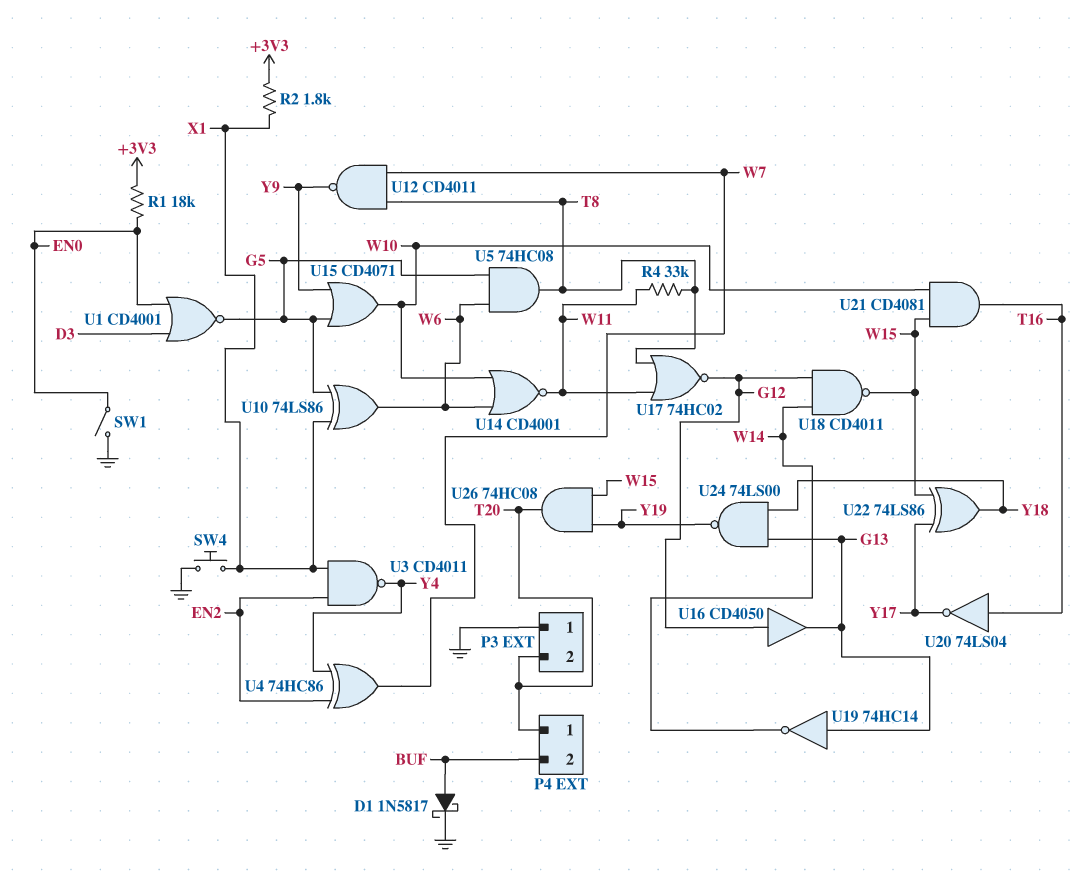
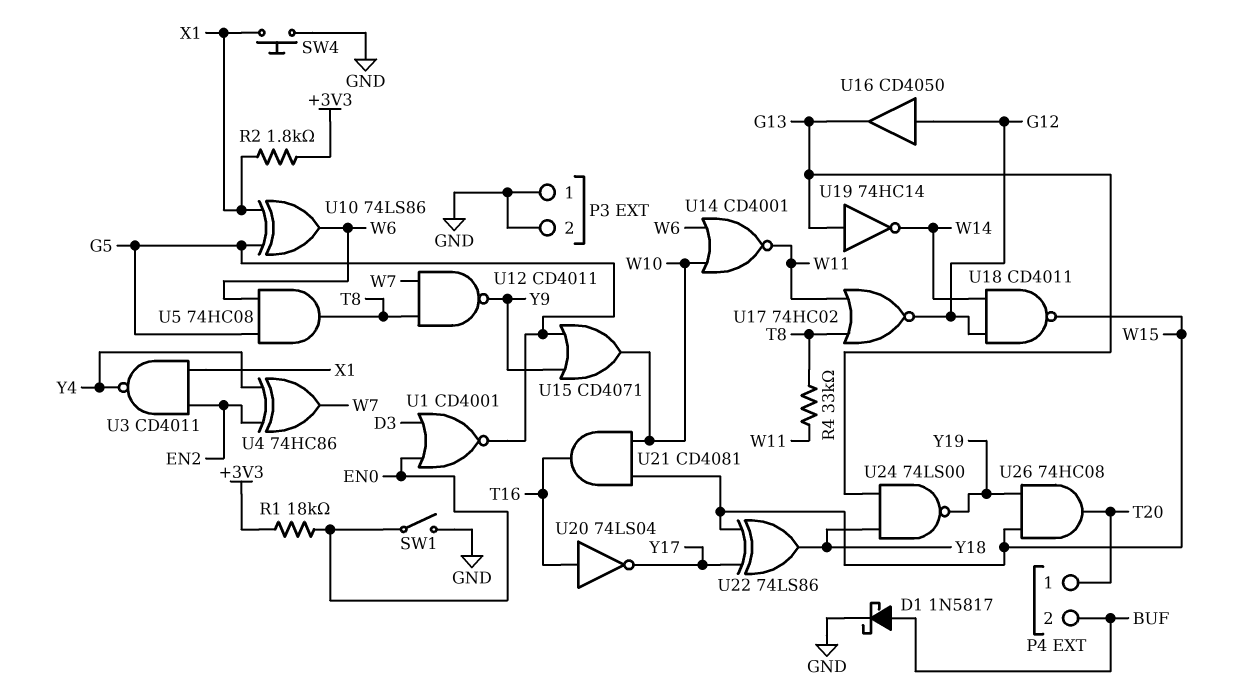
P3 pin 2: T20 -> GND

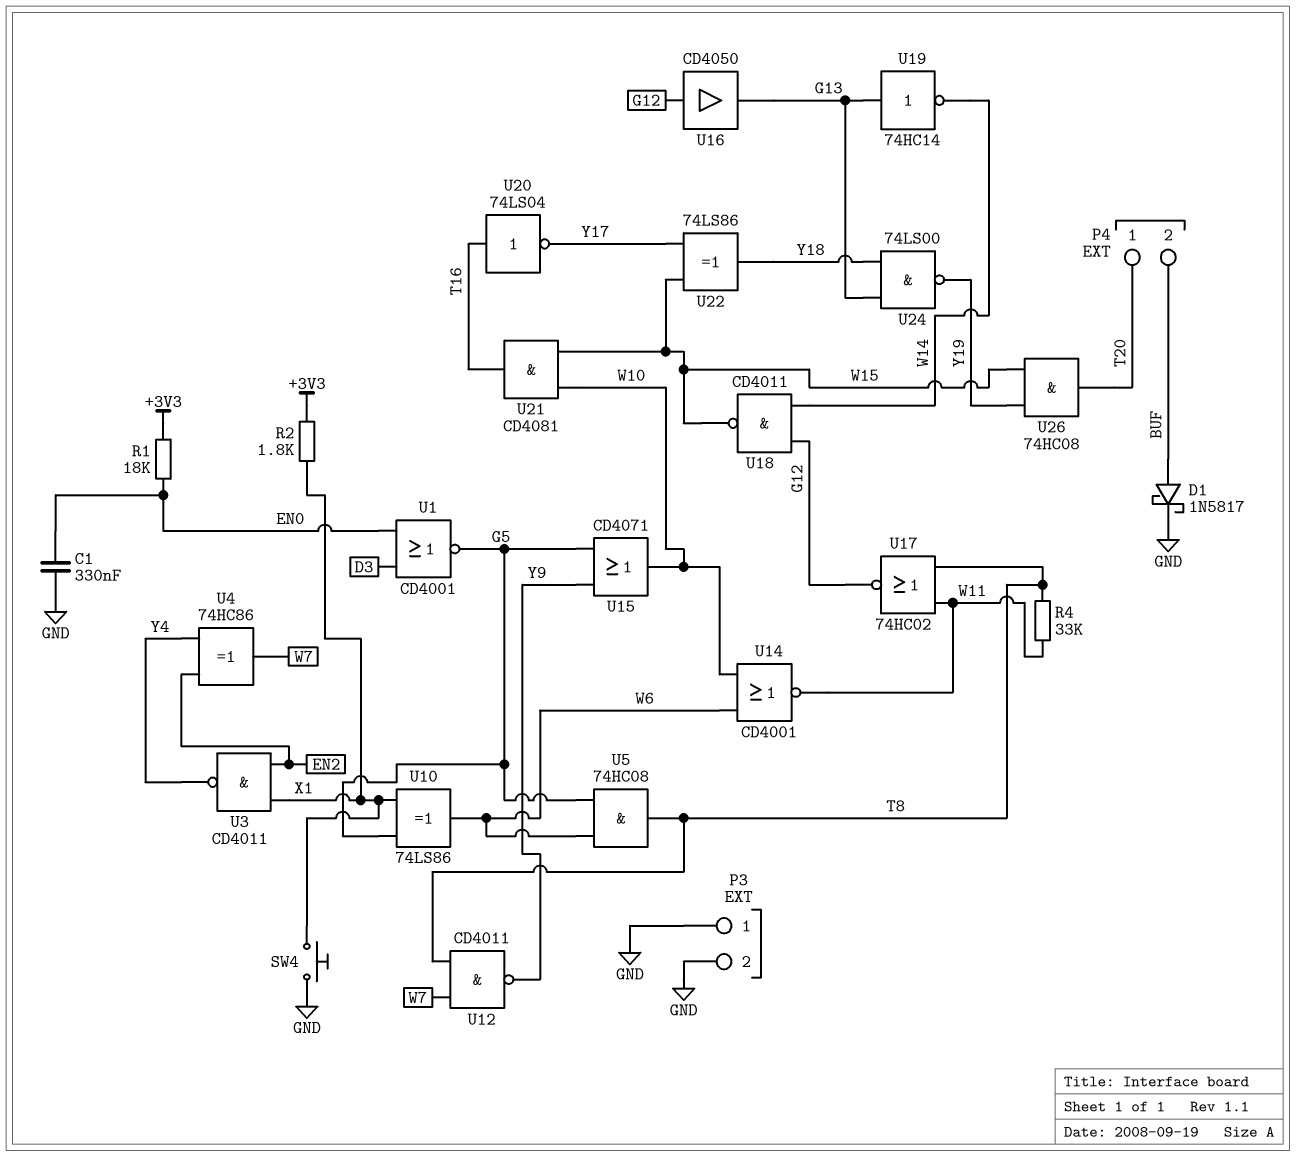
C1: none -> 330nF (EN0, GND)
SW1: switch (EN0, GND) -> none

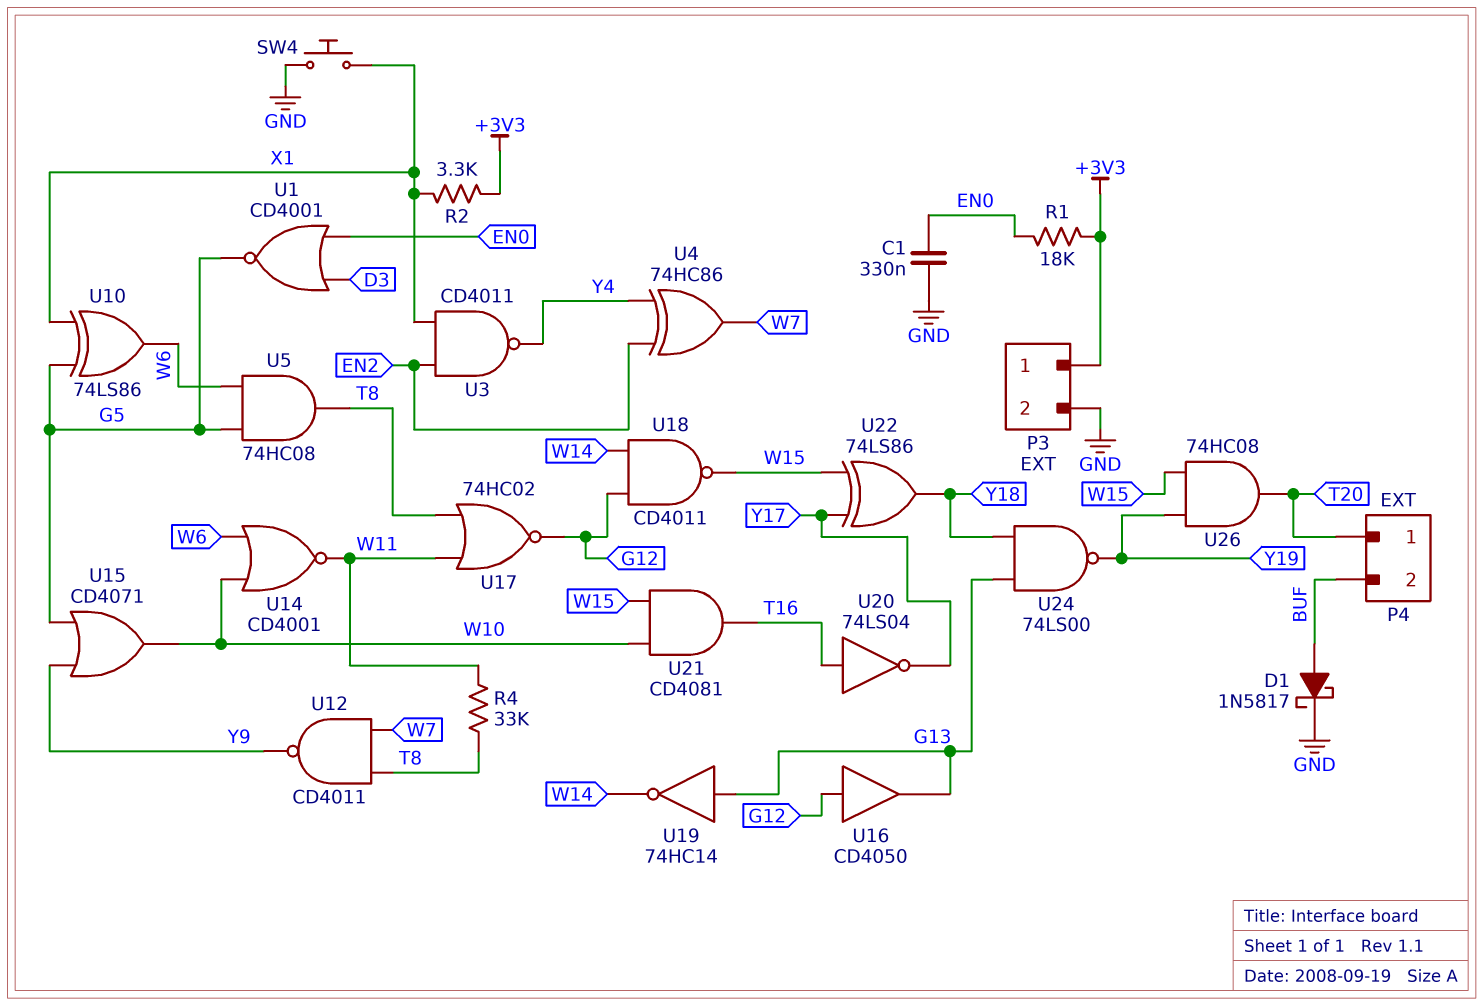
P3 pin 1: GND -> +3V3
R2: 1.8k (+3V3, X1) -> 3.3k (+3V3, X1)

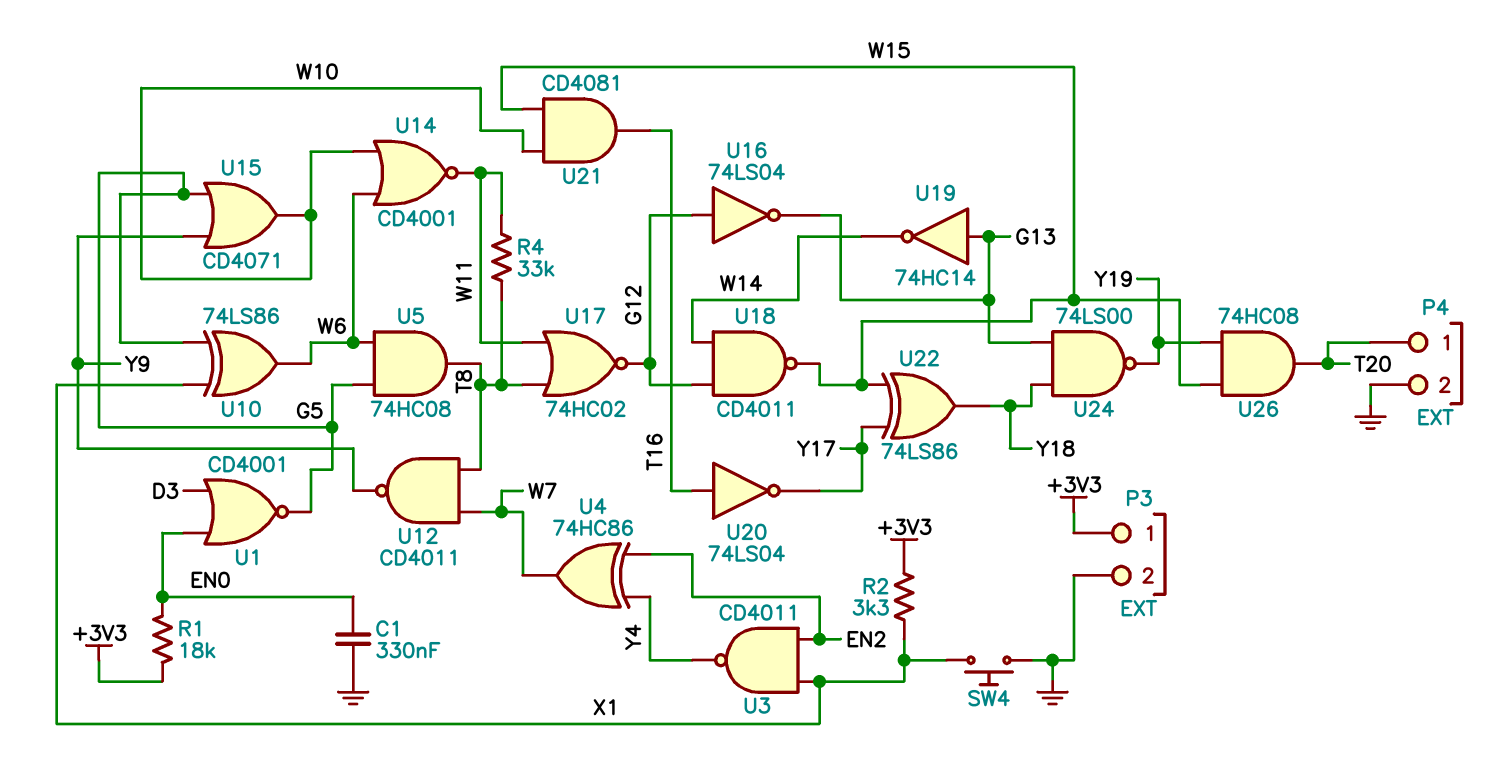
D1: schottky 1N5817 (A BUF, K GND) -> none
P4 pin 2: BUF -> GND
U16: buffer CD4050 (in G12, out G13) -> NOT 74LS04 (in G12, out G13)

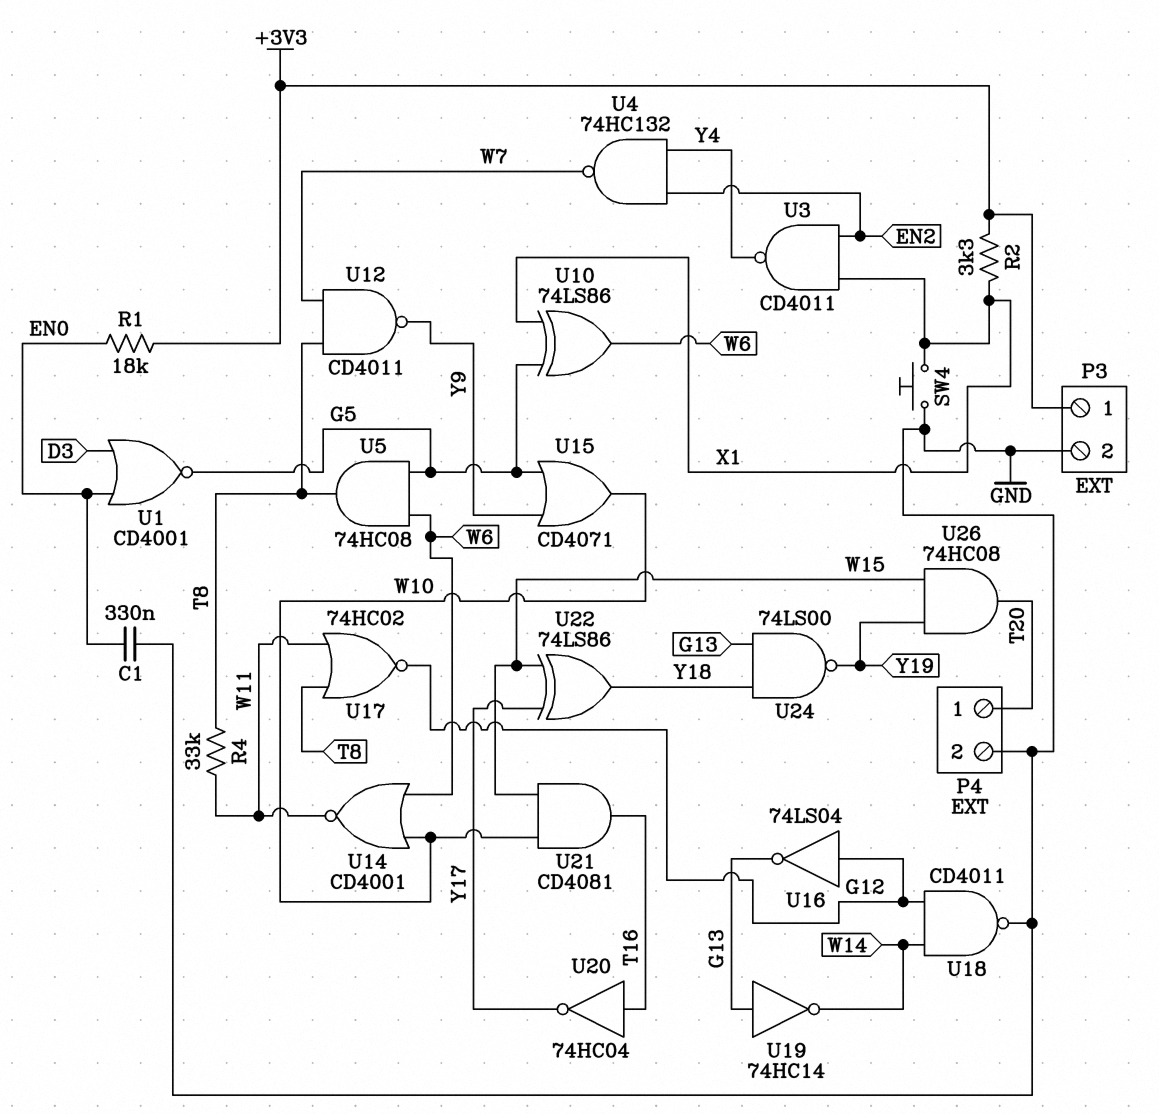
U4: XOR 74HC86 (in EN2, in Y4, out W7) -> NAND 74HC132 (in EN2, in Y4, out W7)
U18: NAND CD4011 (in G12, in W14, out W15) -> NAND CD4011 (in G12, in W14, out GND)
U20: NOT 74LS04 (in T16, out Y17) -> NOT 74HC04 (in T16, out Y17)

